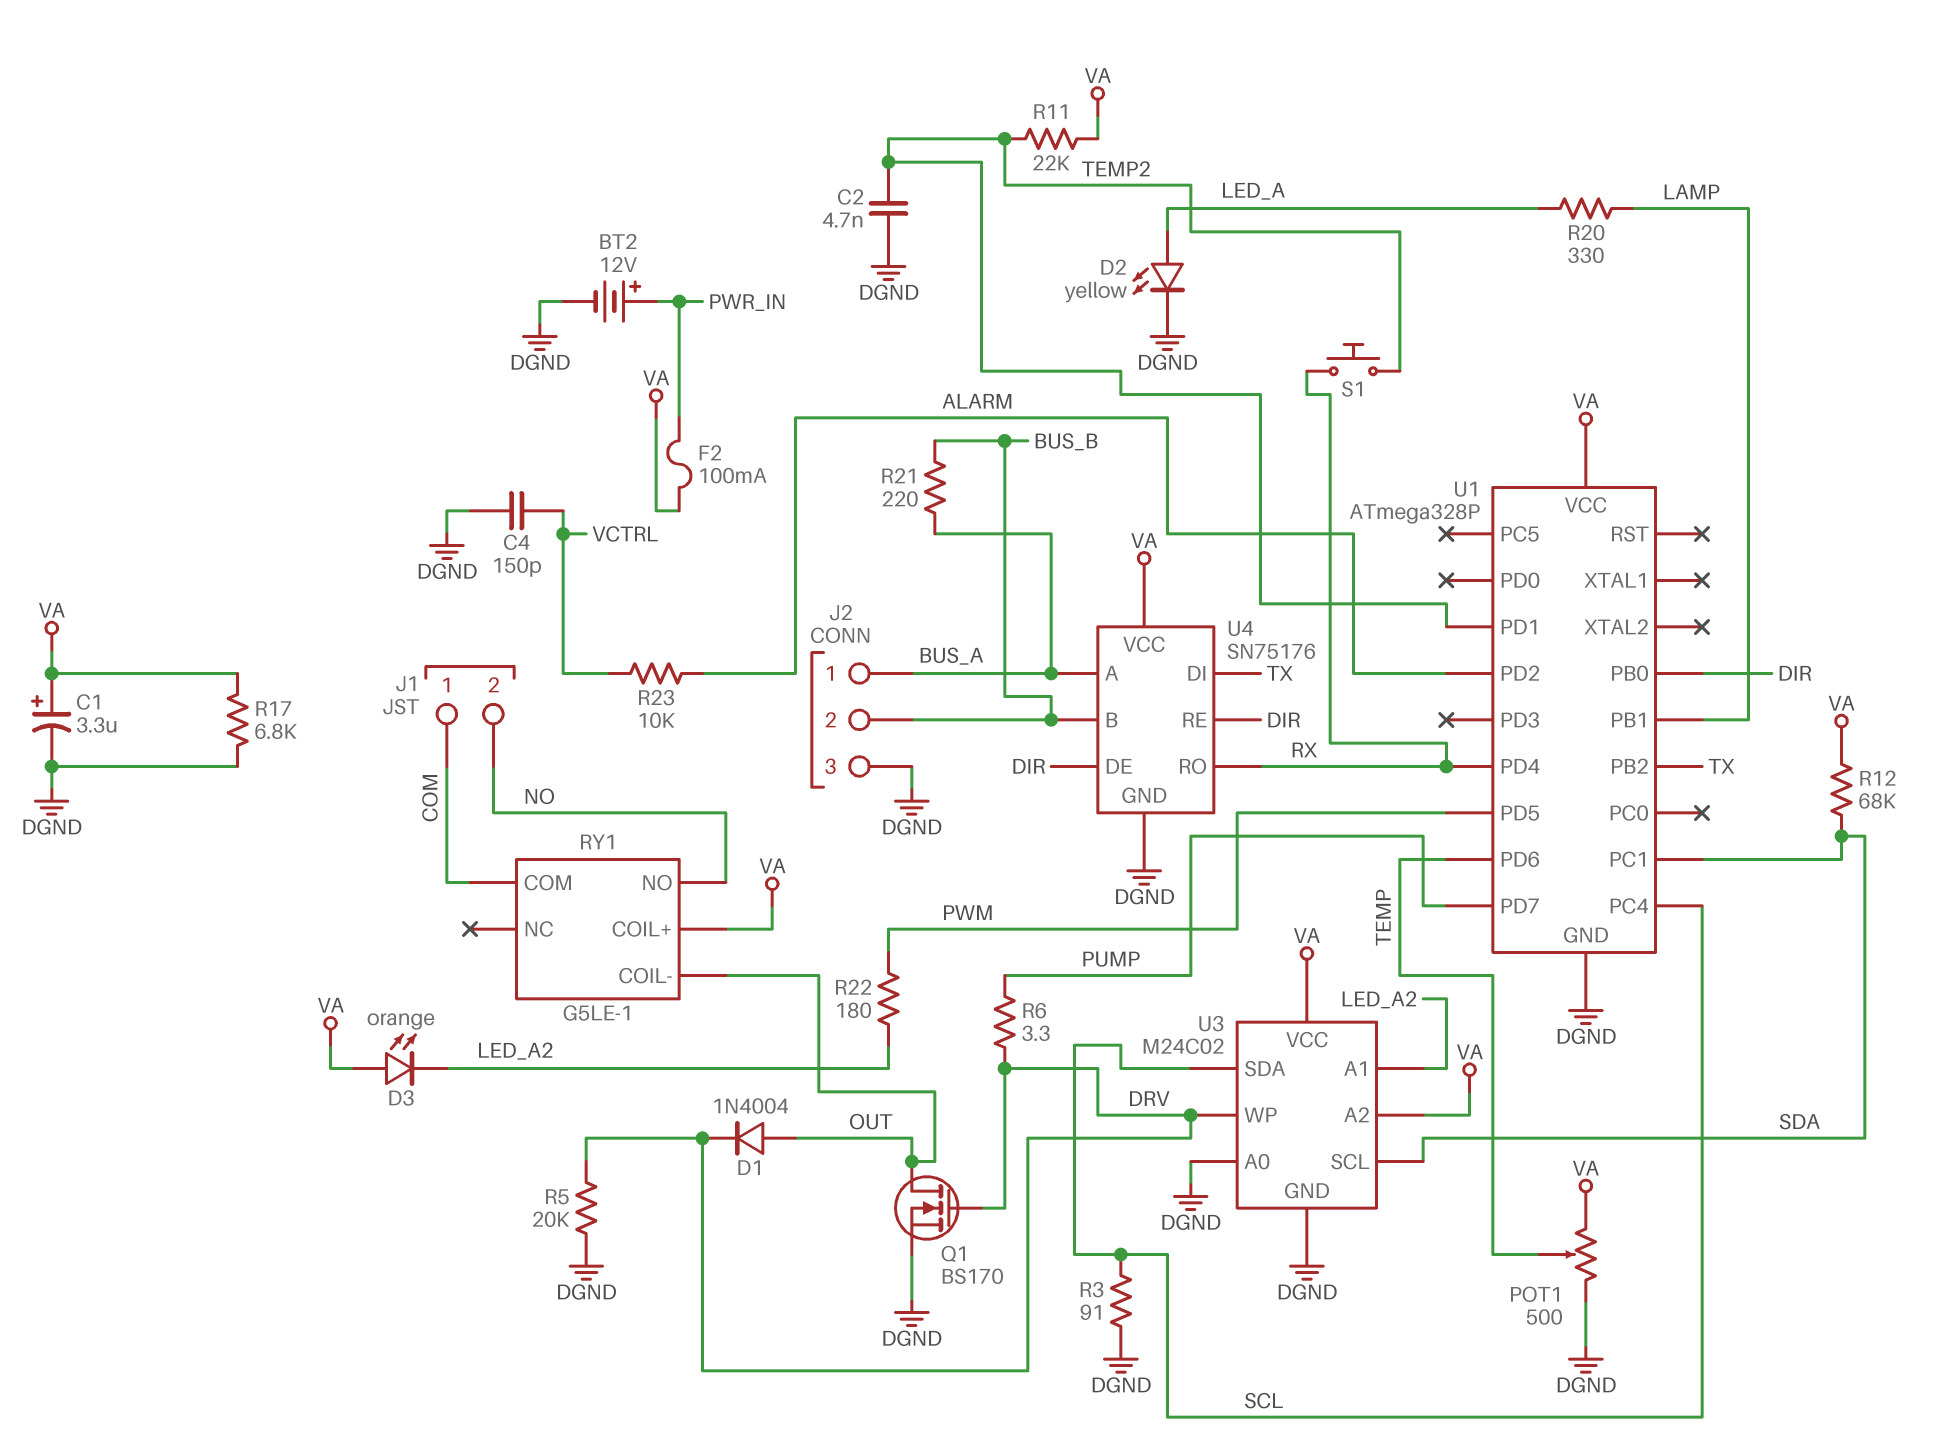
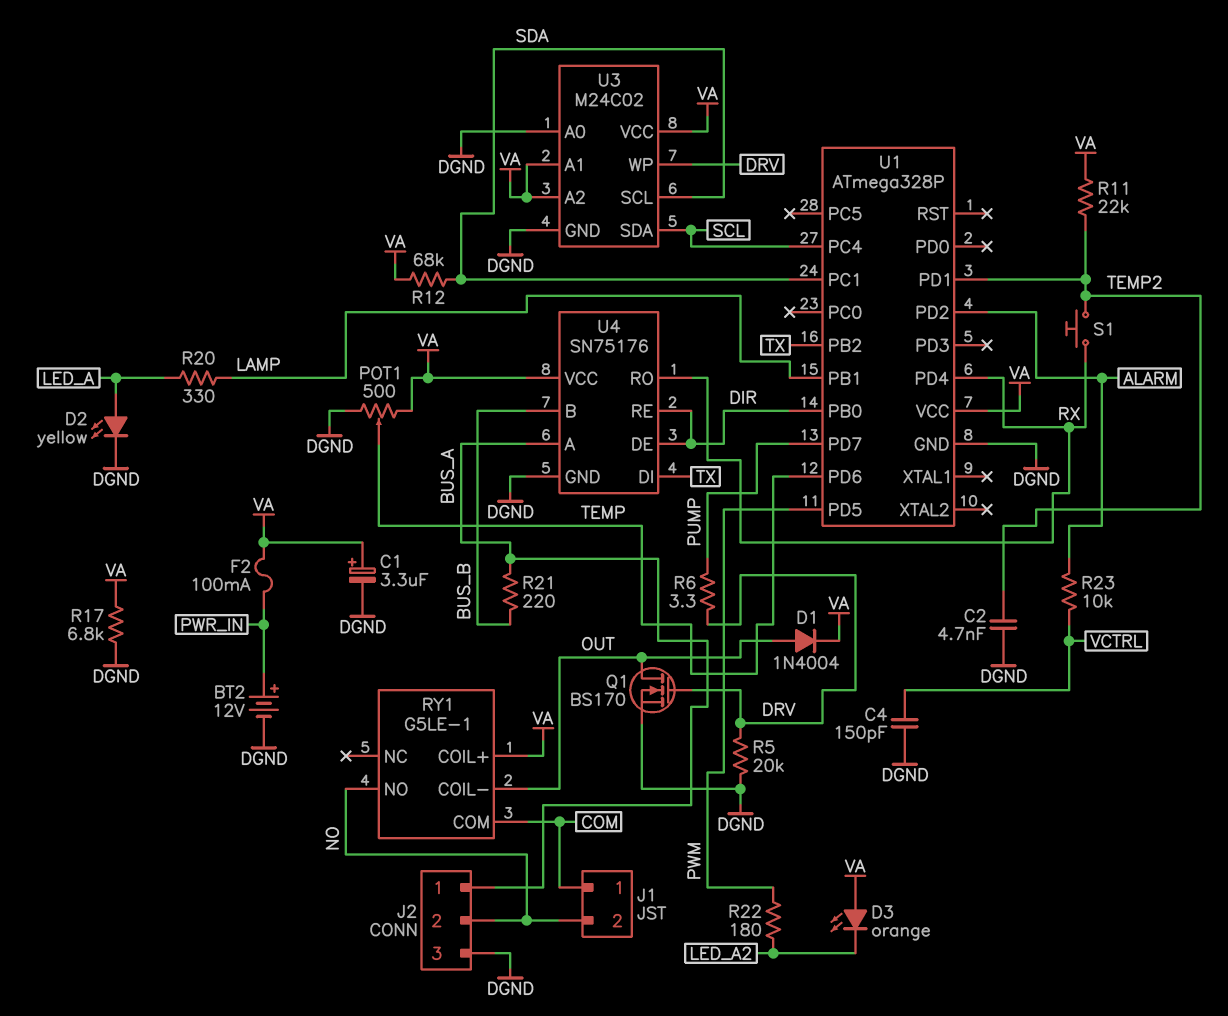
D1: diode 1N4004 (A OUT, K DRV) -> diode 1N4004 (A OUT, K VA)
J2 pin 2: BUS_B -> NO
R3: 91 (DGND, SCL) -> none
U3 pin A1: LED_A2 -> VA

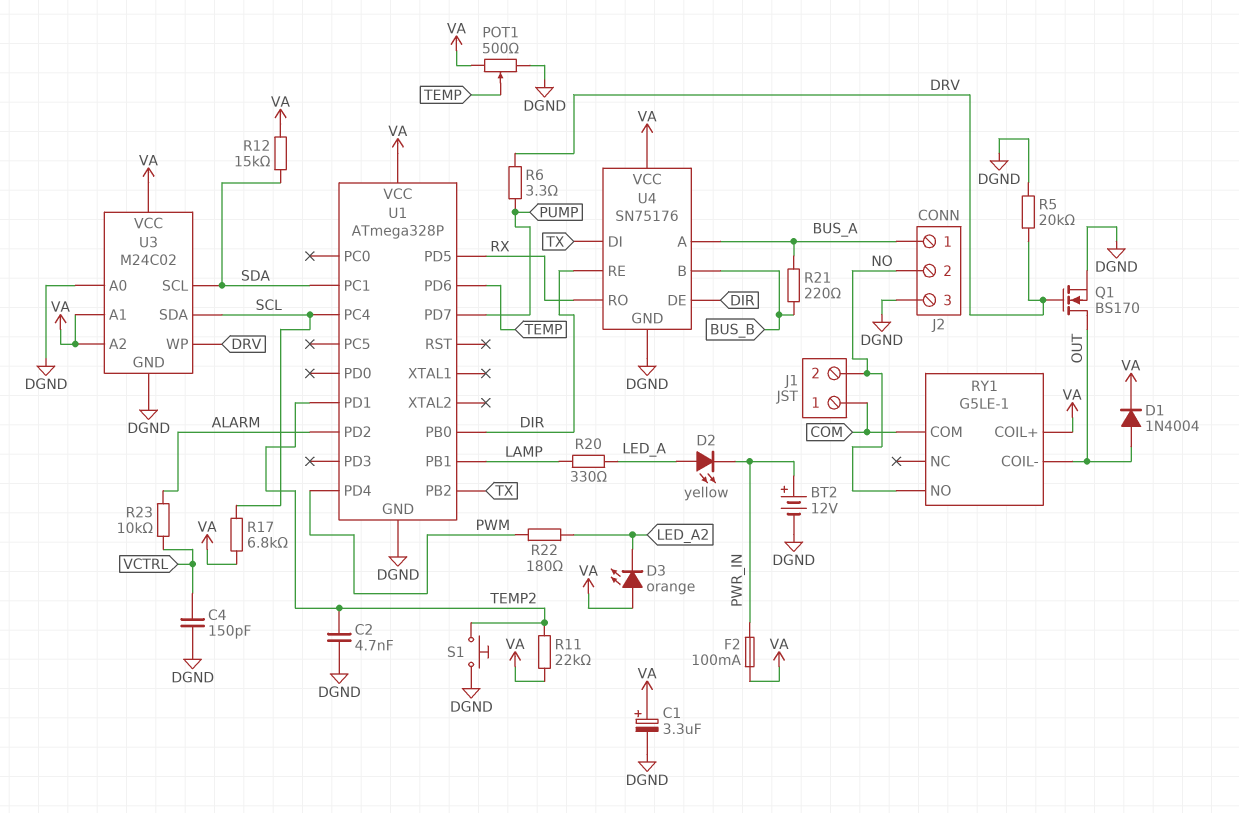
D2: LED yellow (A LED_A, K DGND) -> LED yellow (A LED_A, K PWR_IN)
R12: 68k (SDA, VA) -> 15k (SDA, VA)
R17: 6.8k (DGND, VA) -> 6.8k (SCL, VA)
S1: button (RX, TEMP2) -> button (DGND, TEMP2)
U1 pin PD4: RX -> PWM
U1 pin PD5: PWM -> RX

